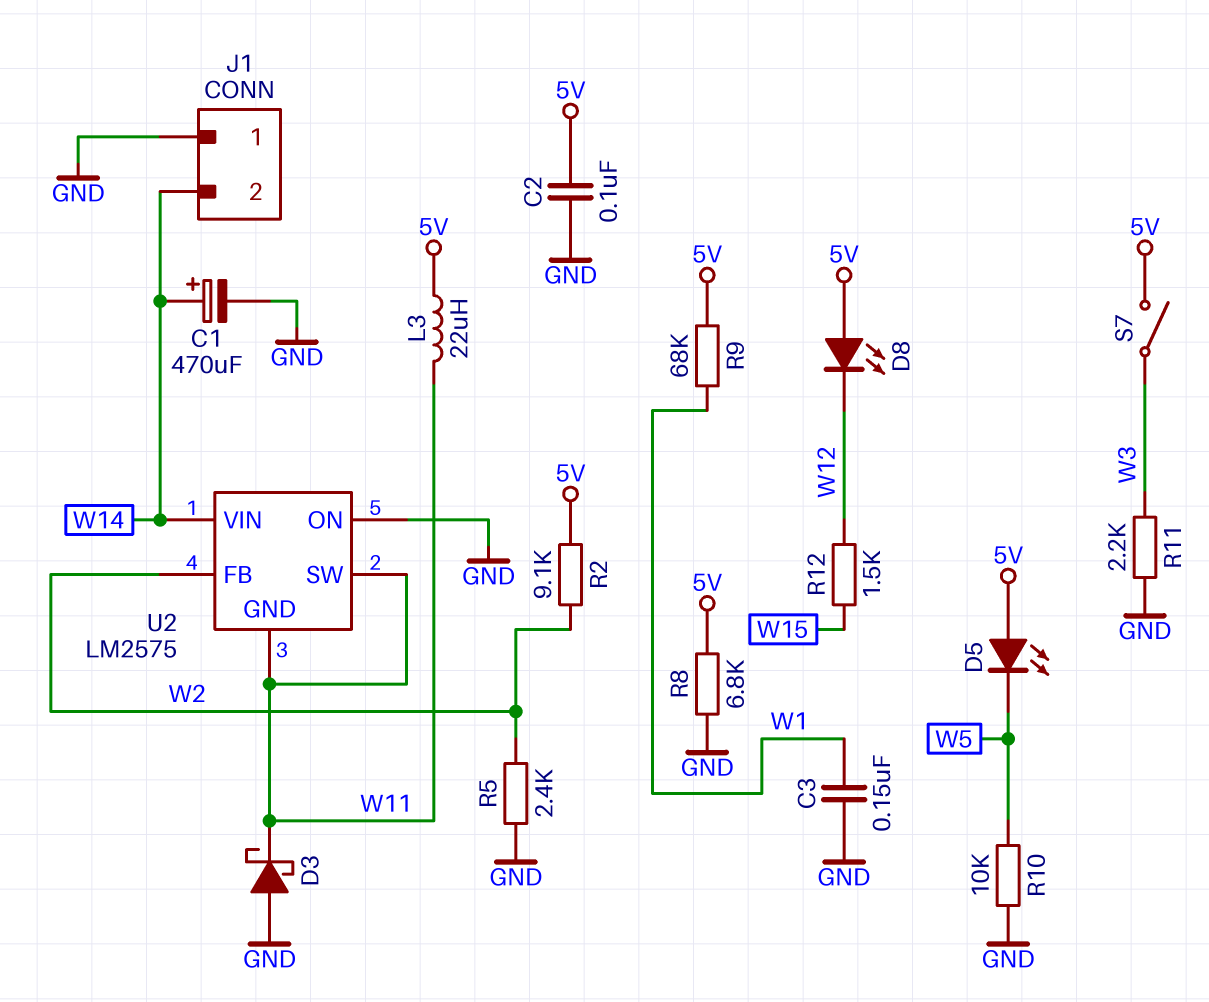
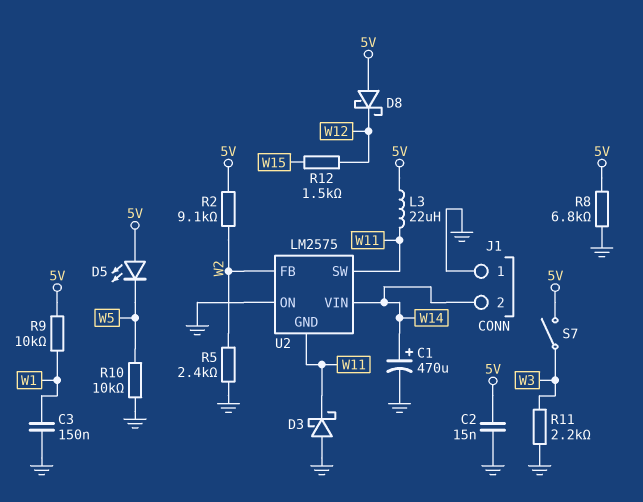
C2: 100nF (5V, GND) -> 15nF (5V, GND)
D8: LED (A 5V, K W12) -> schottky (A 5V, K W12)
R9: 68k (5V, W1) -> 10k (5V, W1)

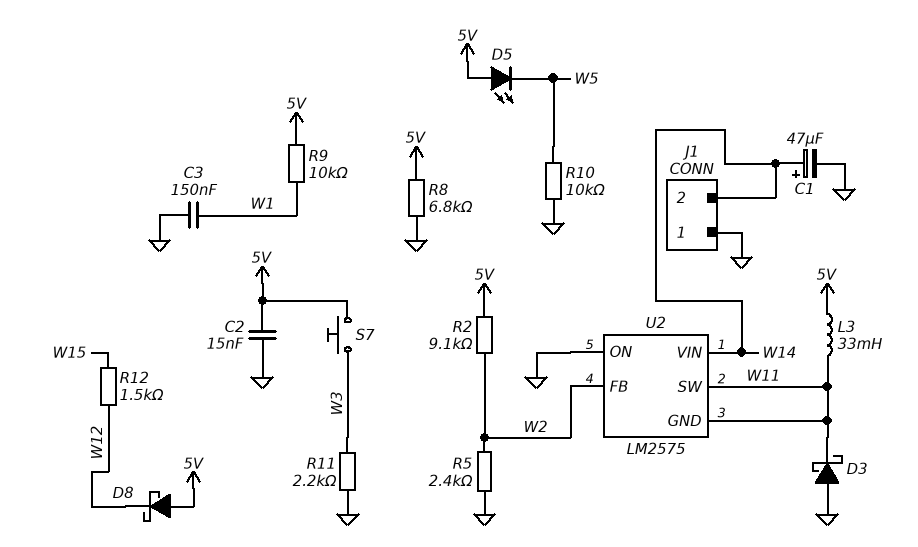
C1: 470uF (plus W14, minus GND) -> 47uF (plus W14, minus GND)
L3: 22uH (5V, W11) -> 33mH (5V, W11)
S7: switch (5V, W3) -> button (5V, W3)

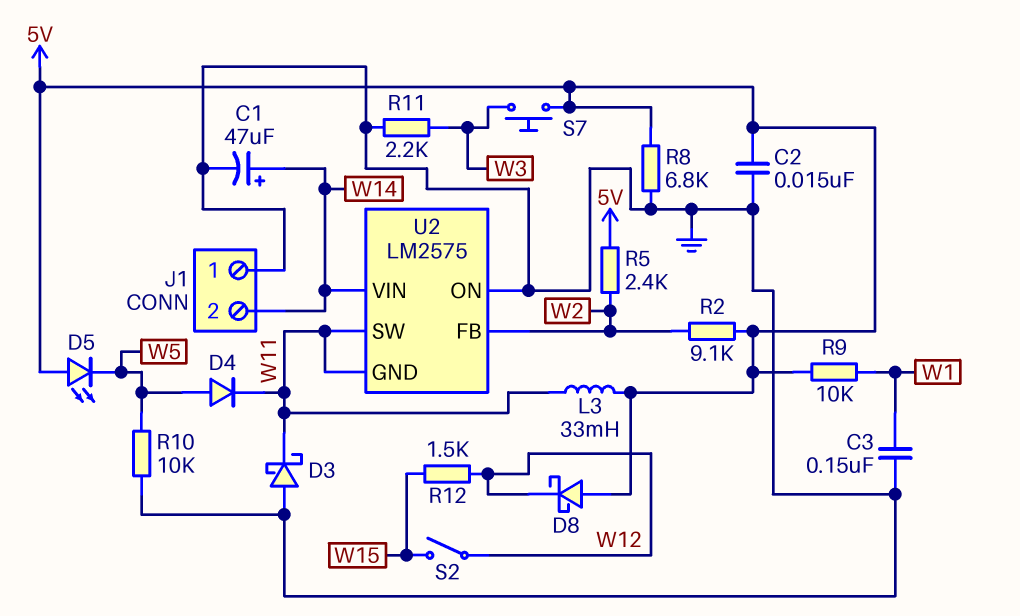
D4: none -> diode (A W5, K W11)
R5: 2.4k (GND, W2) -> 2.4k (5V, W2)
S2: none -> switch (W12, W15)

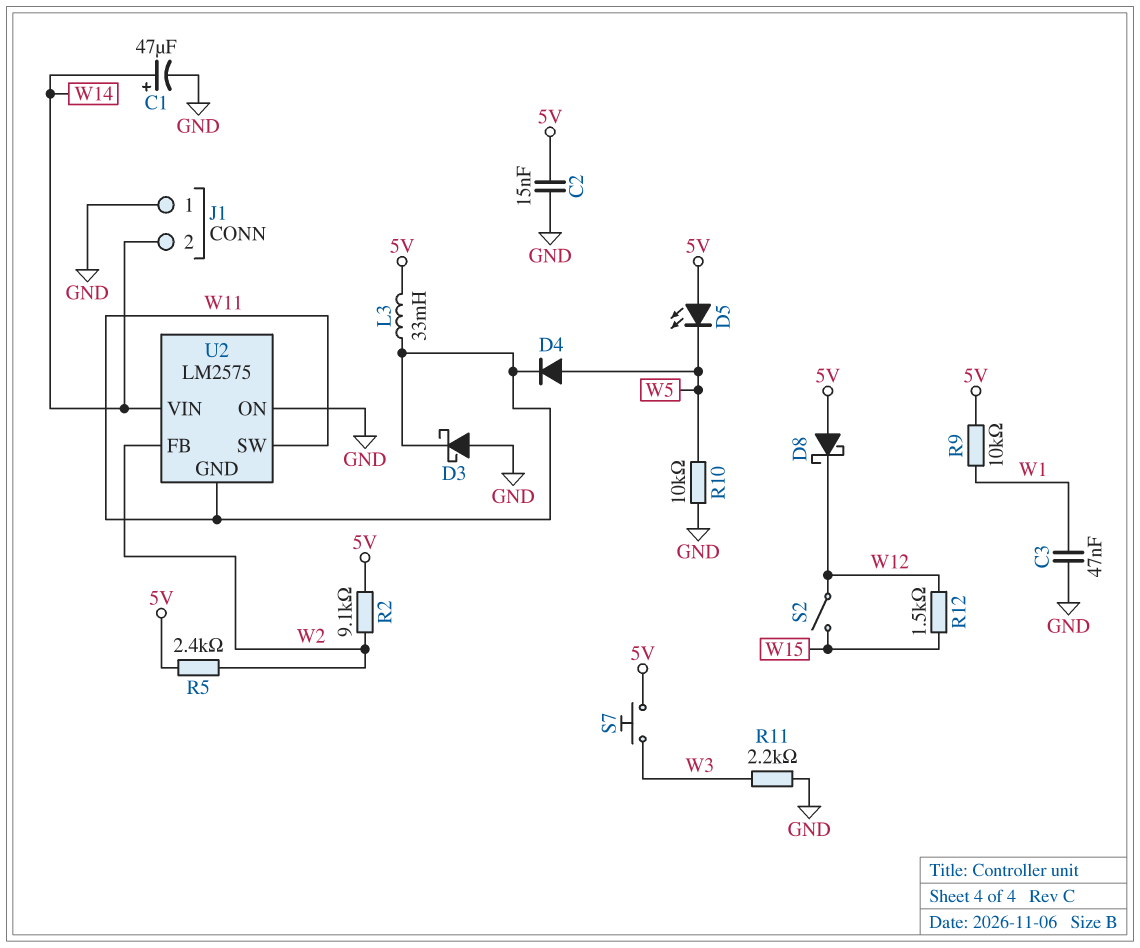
C3: 150nF (GND, W1) -> 47nF (GND, W1)
R8: 6.8k (5V, GND) -> none

